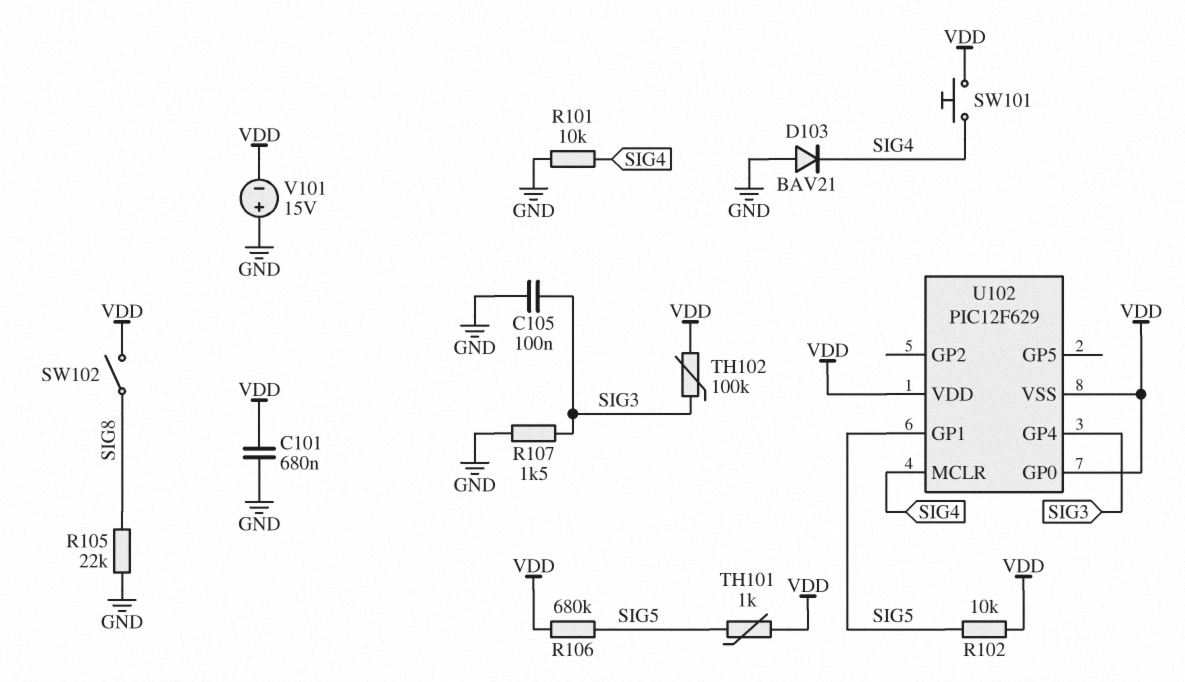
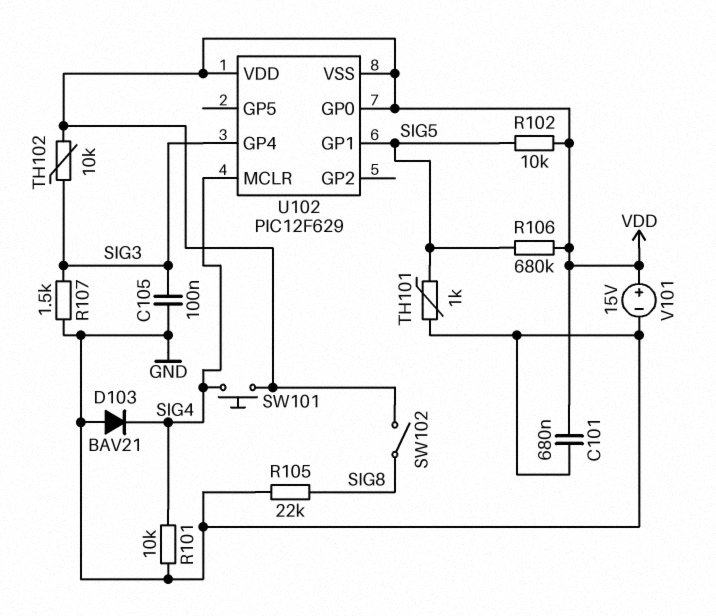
TH101: 1k (SIG5, VDD) -> 1k (GND, SIG5)
TH102: 100k (SIG3, VDD) -> 10k (SIG3, VDD)
V101: 15V (plus GND, minus VDD) -> 15V (plus VDD, minus GND)

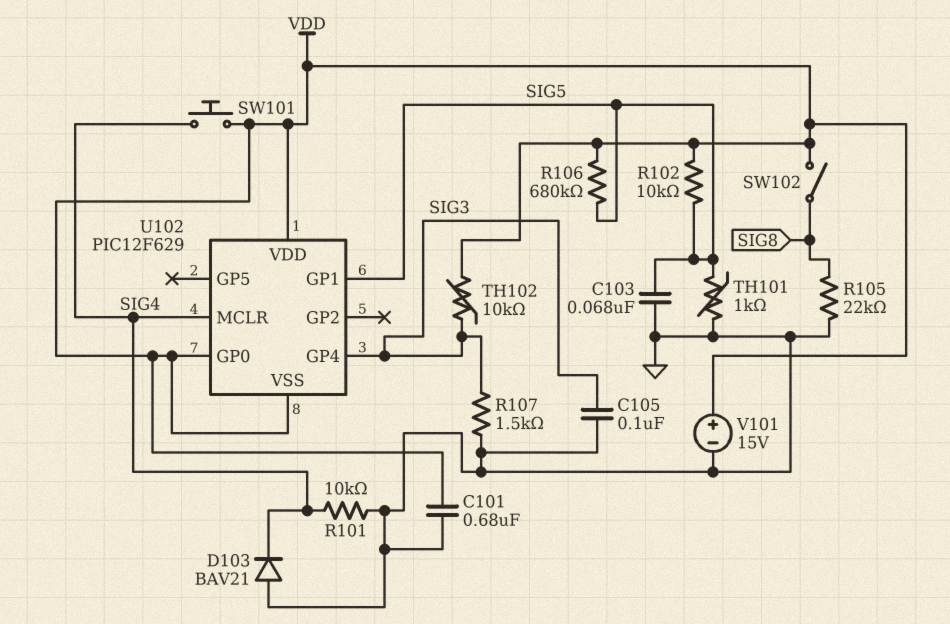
C103: none -> 68nF (GND, SIG5)

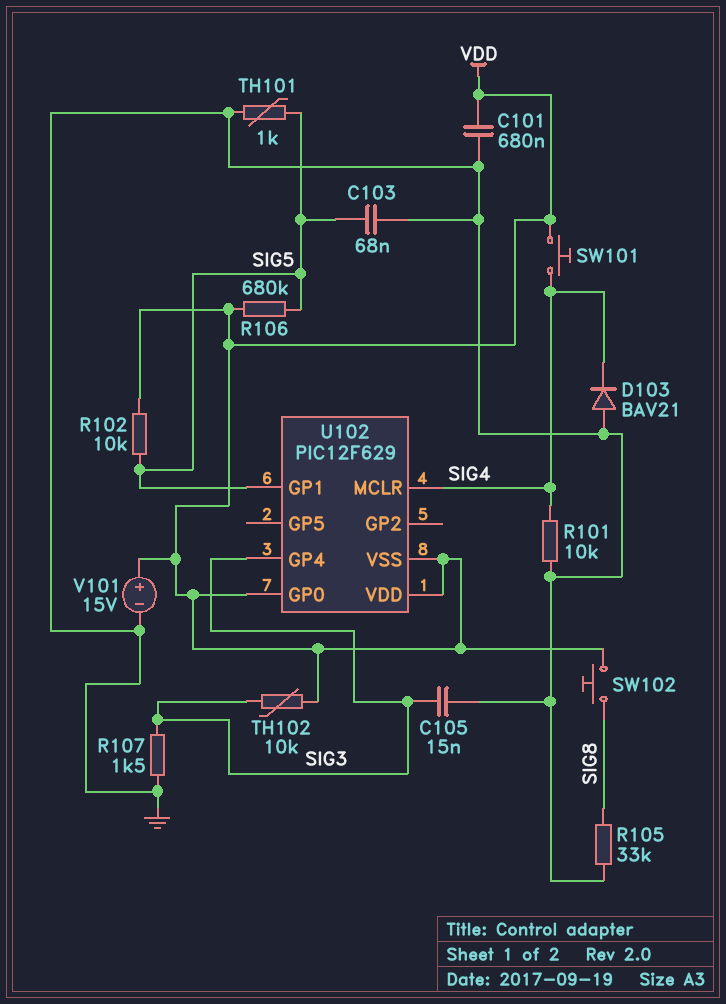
C105: 100nF (GND, SIG3) -> 15nF (GND, SIG3)
R105: 22k (GND, SIG8) -> 33k (GND, SIG8)
SW102: switch (SIG8, VDD) -> button (SIG8, VDD)

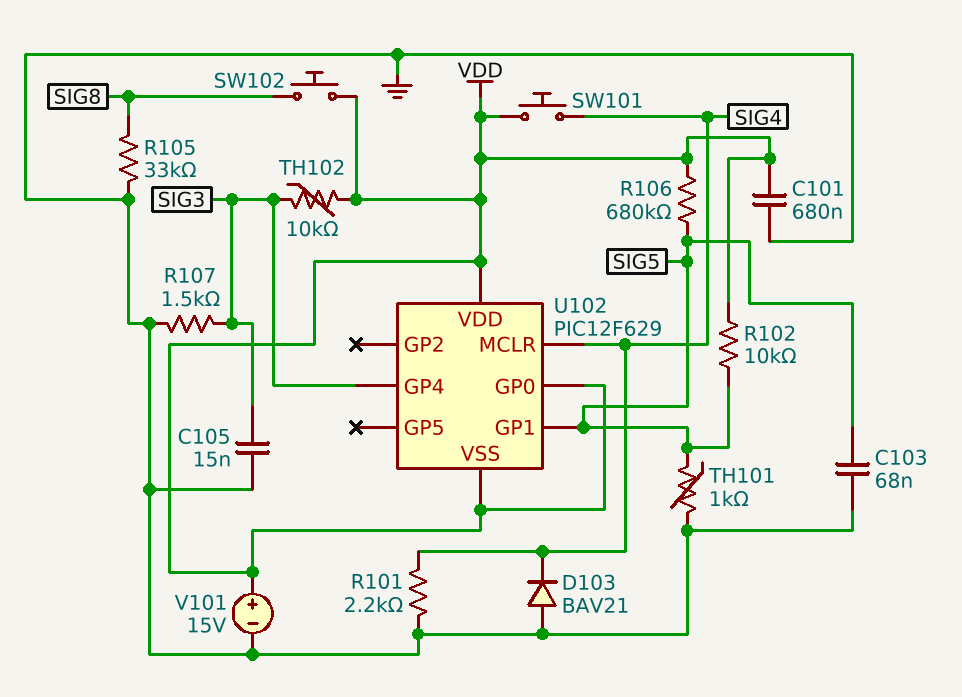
R101: 10k (GND, SIG4) -> 2.2k (GND, SIG4)

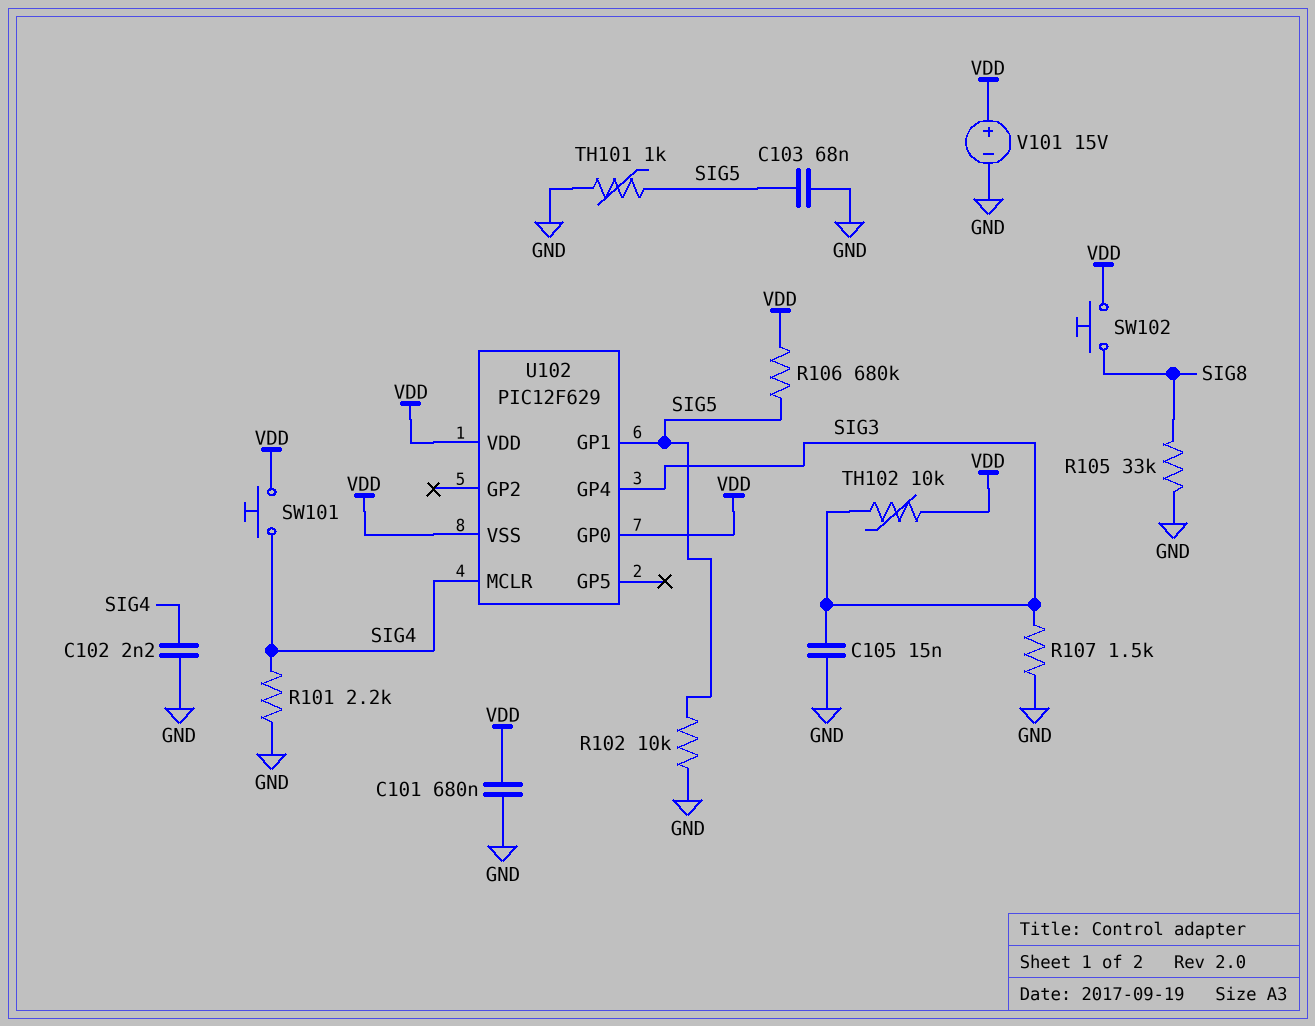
C102: none -> 2.2nF (GND, SIG4)
D103: diode BAV21 (A GND, K SIG4) -> none
R102: 10k (SIG5, VDD) -> 10k (GND, SIG5)

